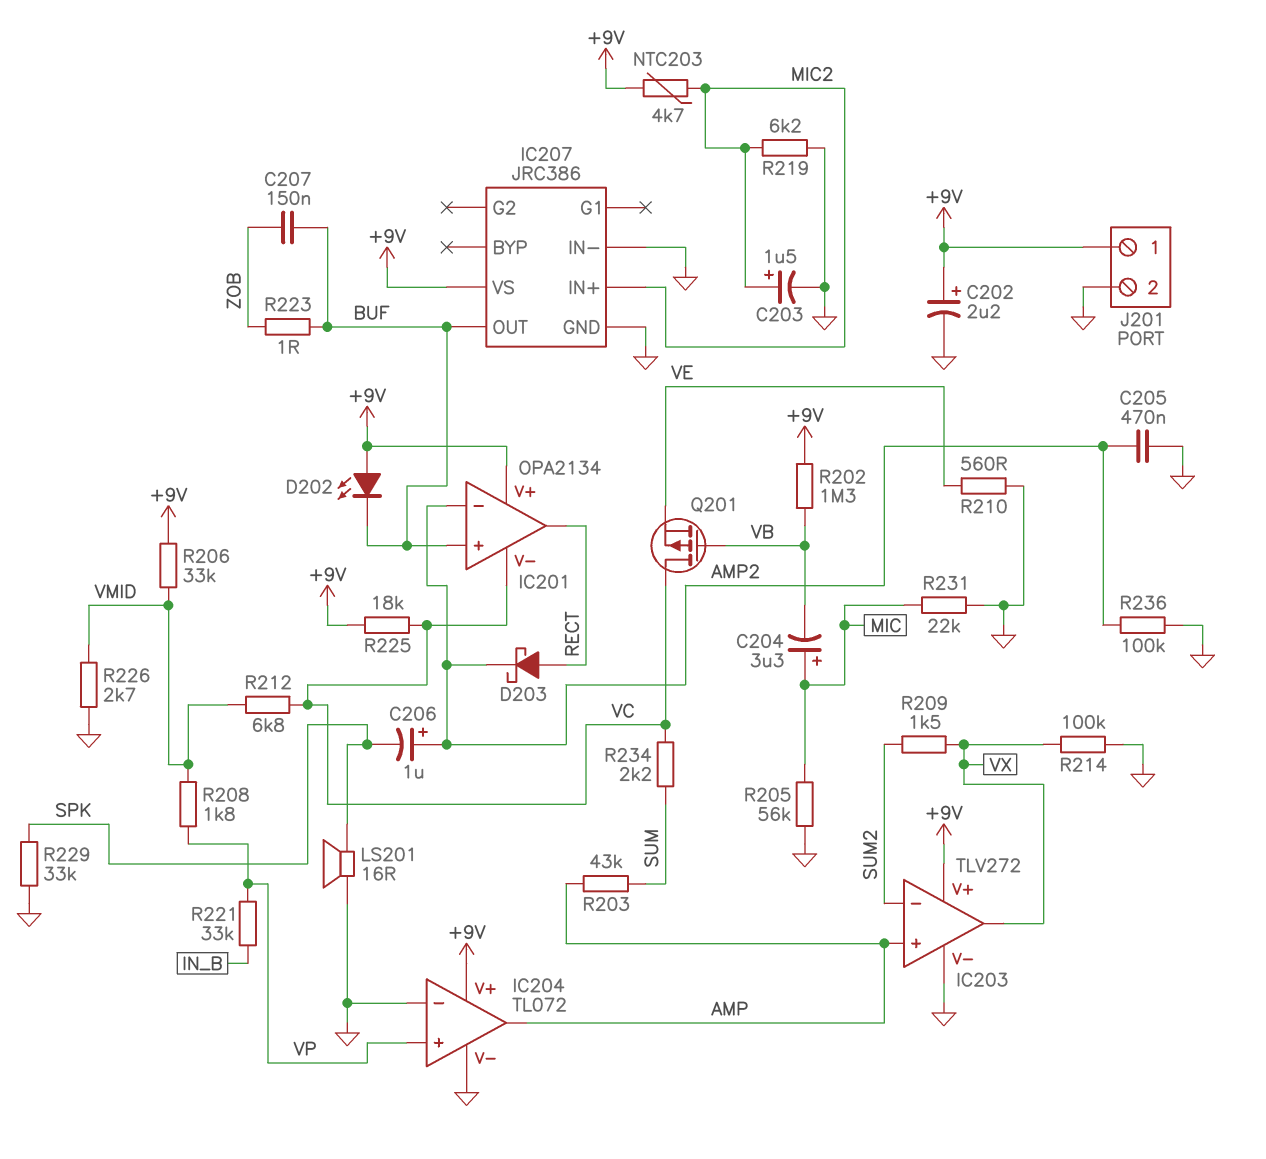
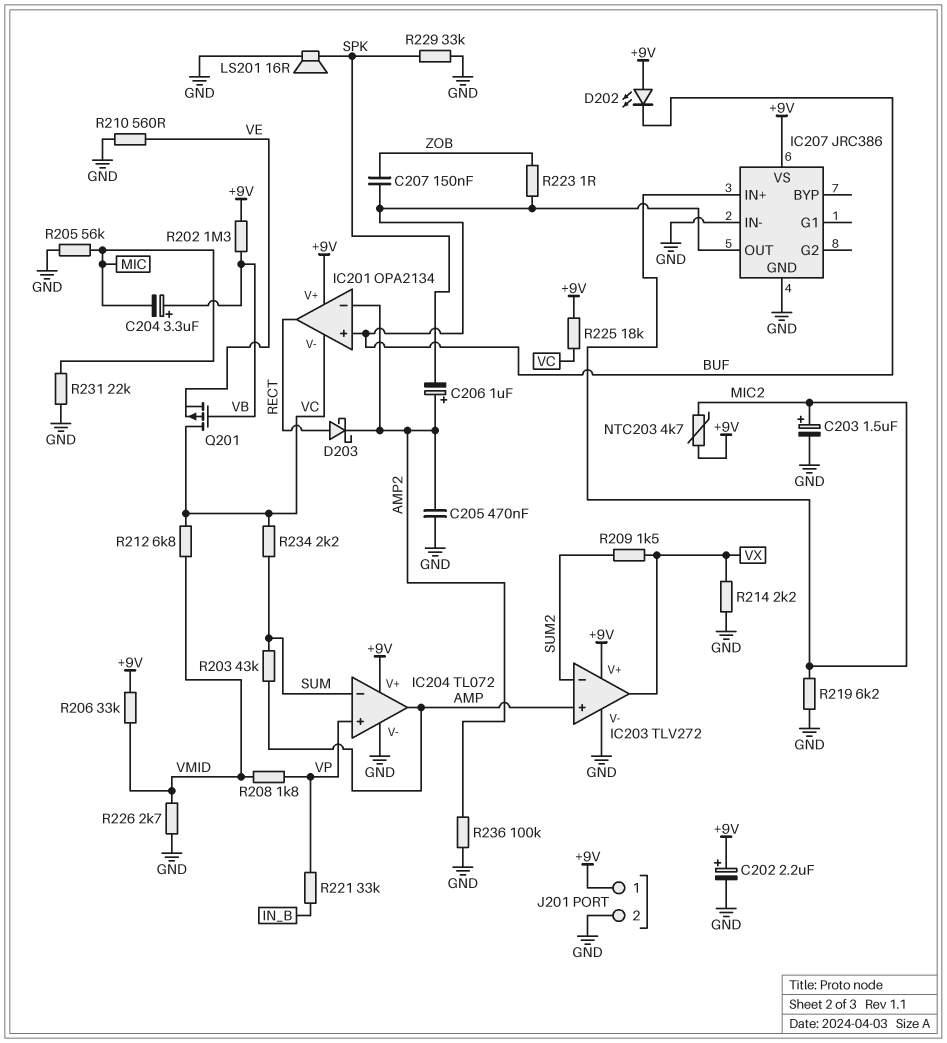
C204: 3.3uF (plus MIC, minus VB) -> 3.3uF (plus VB, minus MIC)
IC204 pin in-: GND -> SUM
R214: 100k (GND, VX) -> 2.2k (GND, VX)

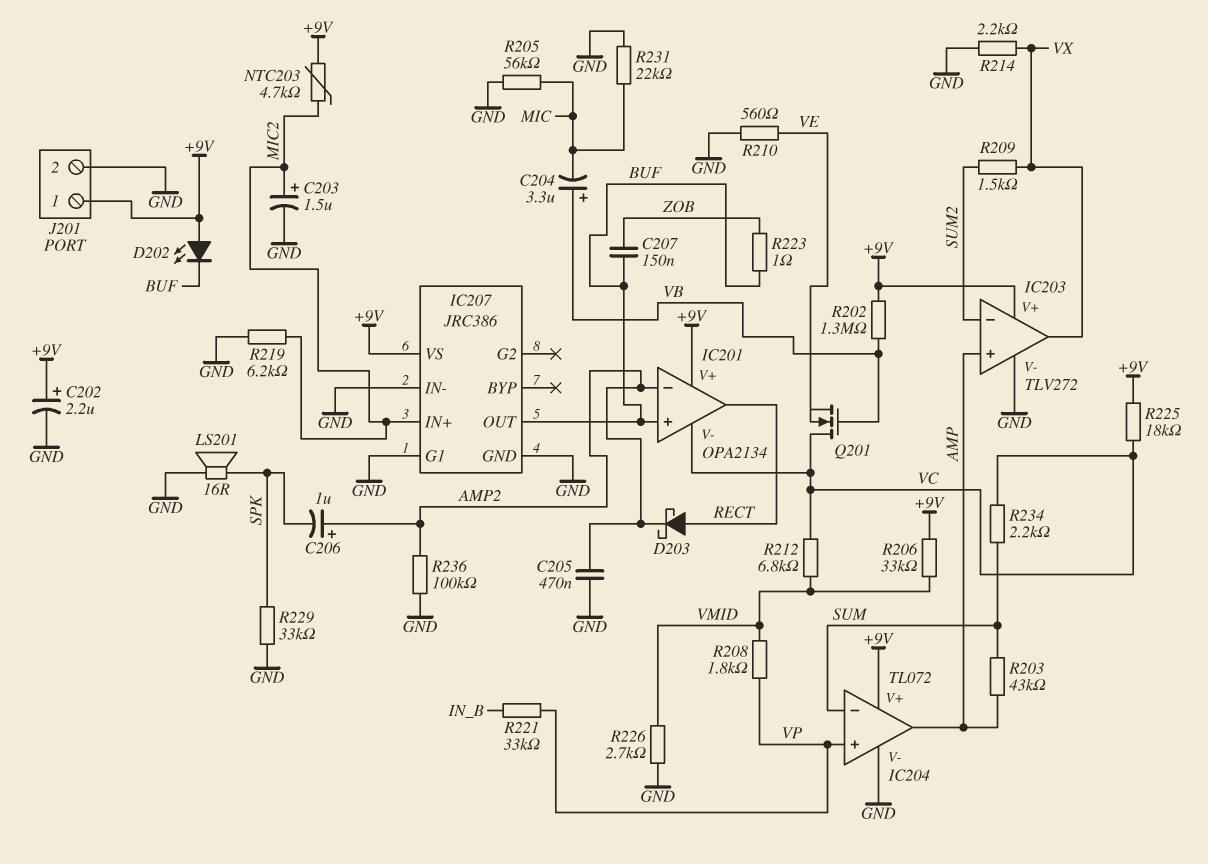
IC207 pin G1: none -> GND
Q201: PMOS (G VB, D VC, S VE) -> NMOS (G VB, D VC, S VE)

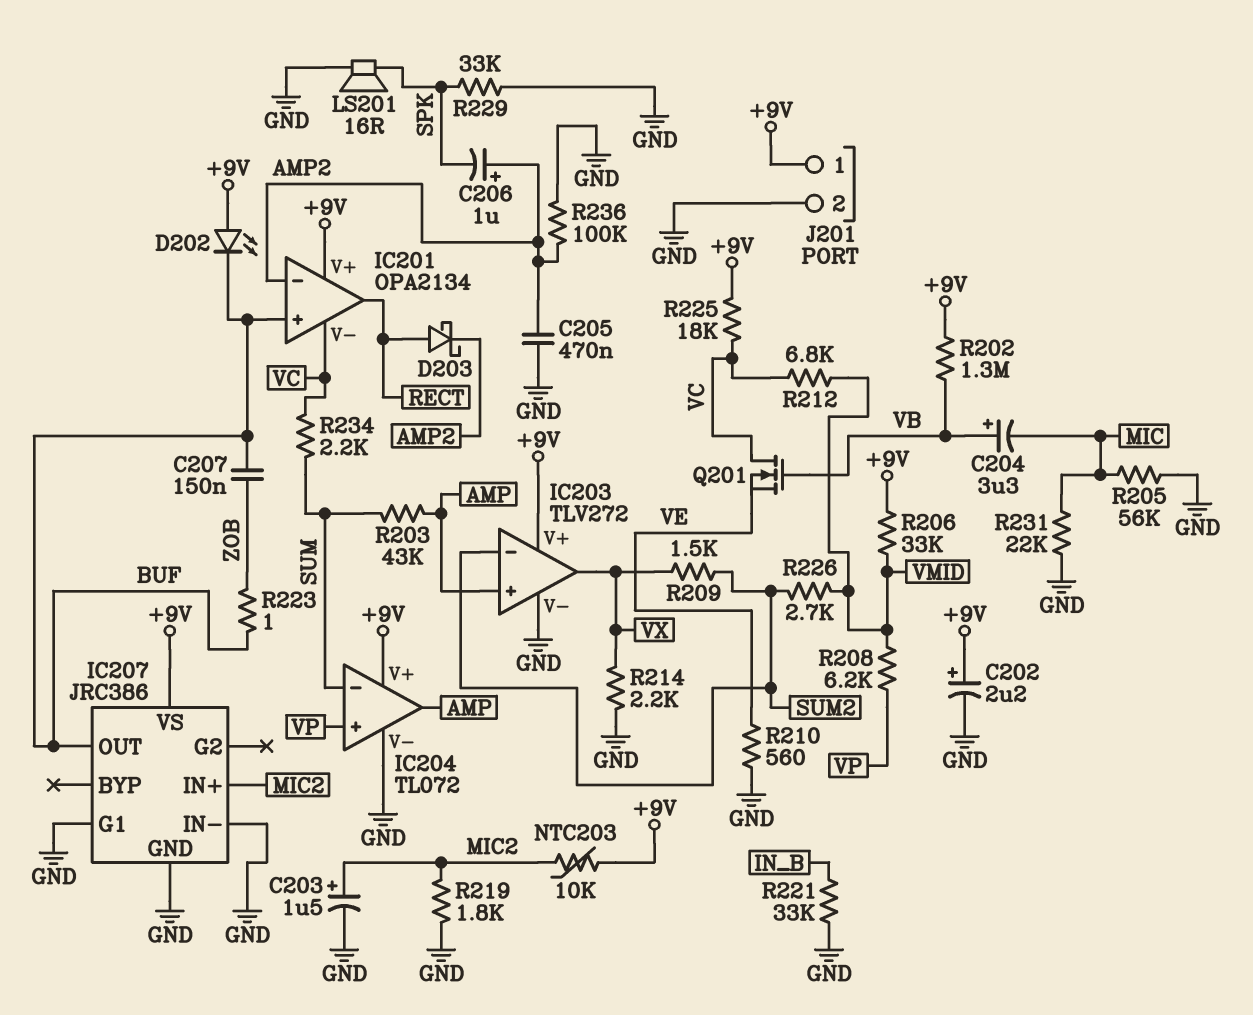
NTC203: 4.7k (+9V, MIC2) -> 10k (+9V, MIC2)
R208: 1.8k (VMID, VP) -> 6.2k (VMID, VP)
R219: 6.2k (GND, MIC2) -> 1.8k (GND, MIC2)
R221: 33k (IN_B, VP) -> 33k (GND, IN_B)
R226: 2.7k (GND, VMID) -> 2.7k (SUM2, VMID)

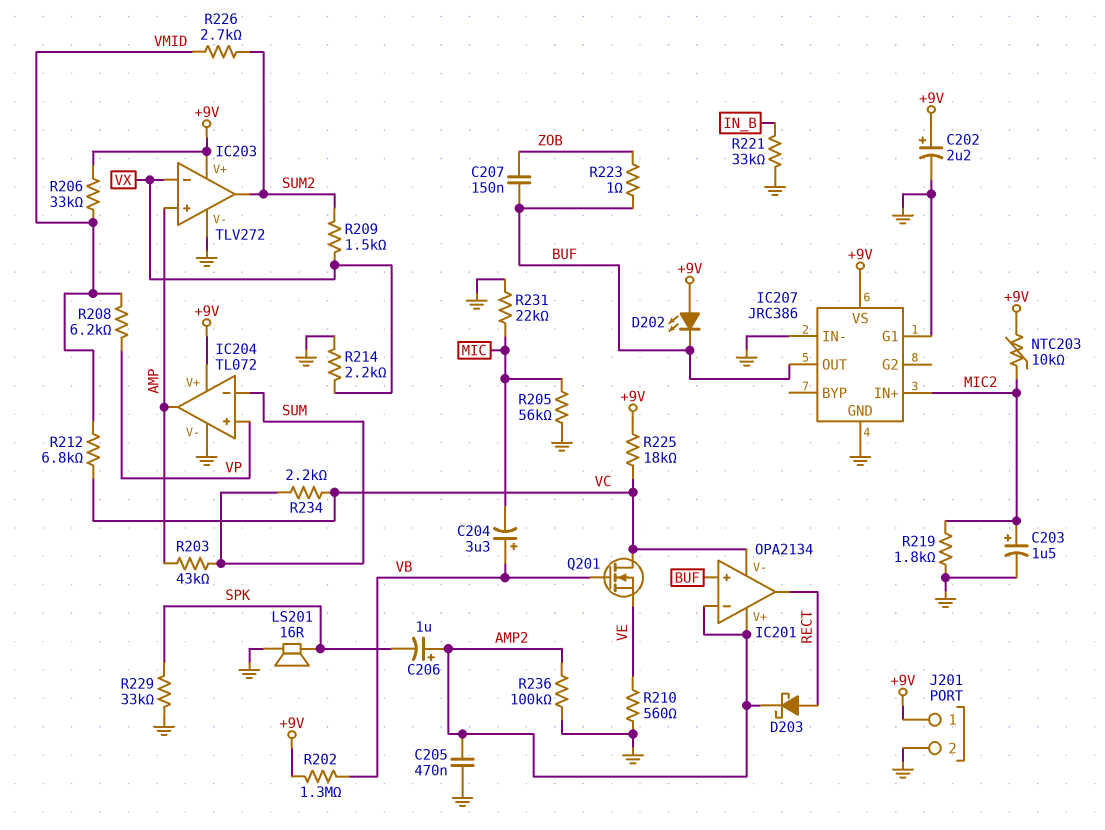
IC201 pin V+: +9V -> AMP2
IC203 pin in-: SUM2 -> VX
IC203 pin out: VX -> SUM2

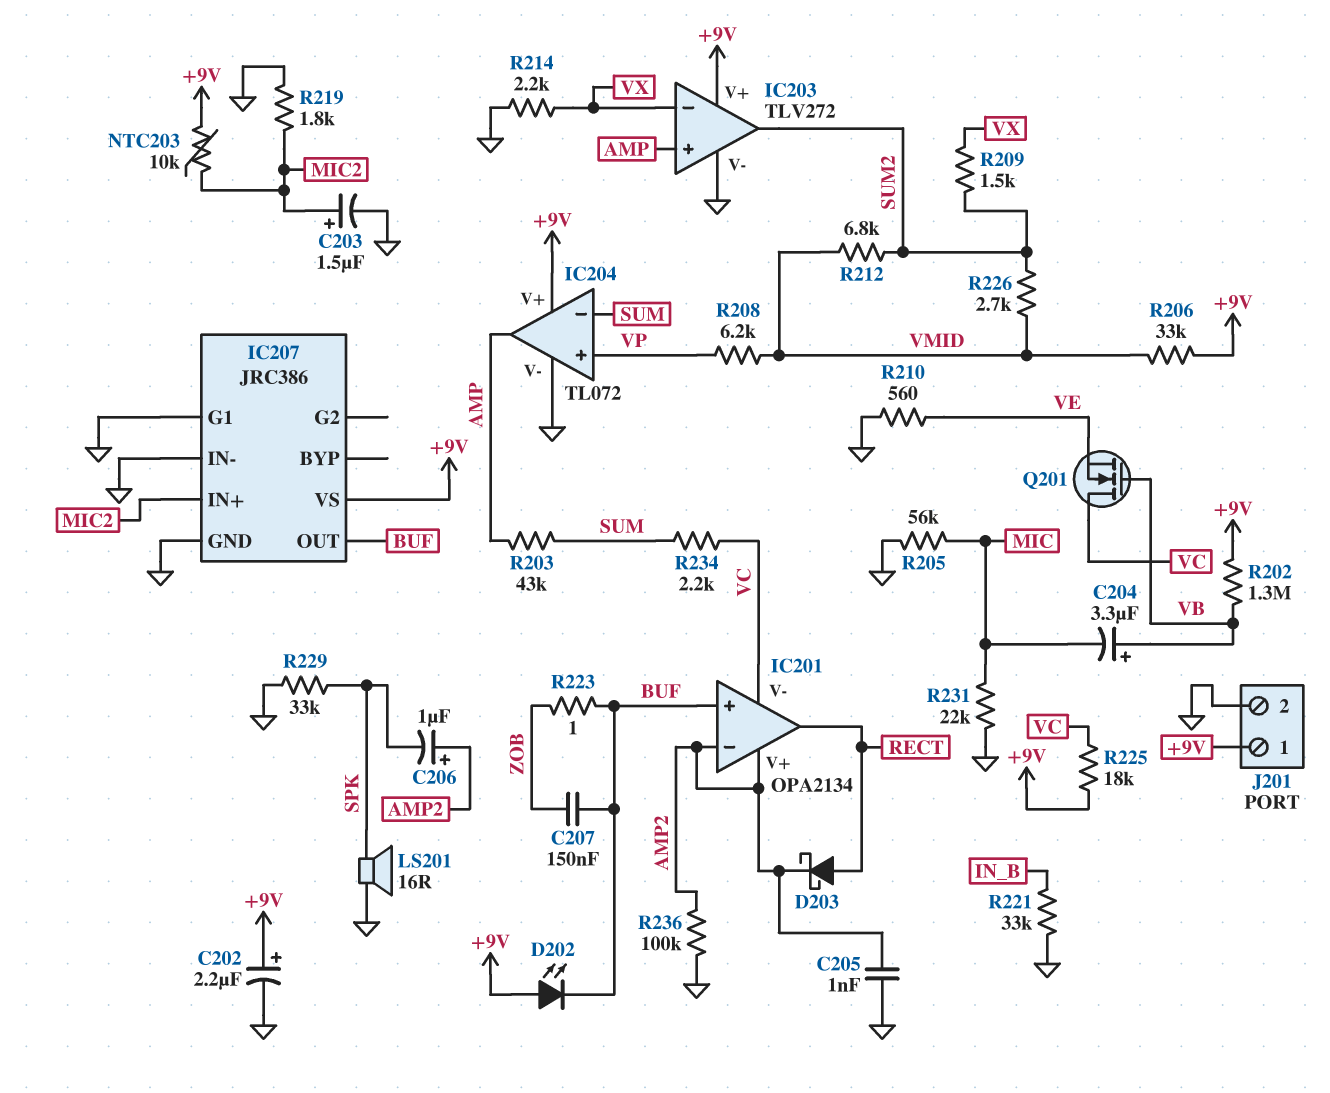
C205: 470nF (AMP2, GND) -> 1nF (AMP2, GND)
R212: 6.8k (VC, VMID) -> 6.8k (SUM2, VMID)

